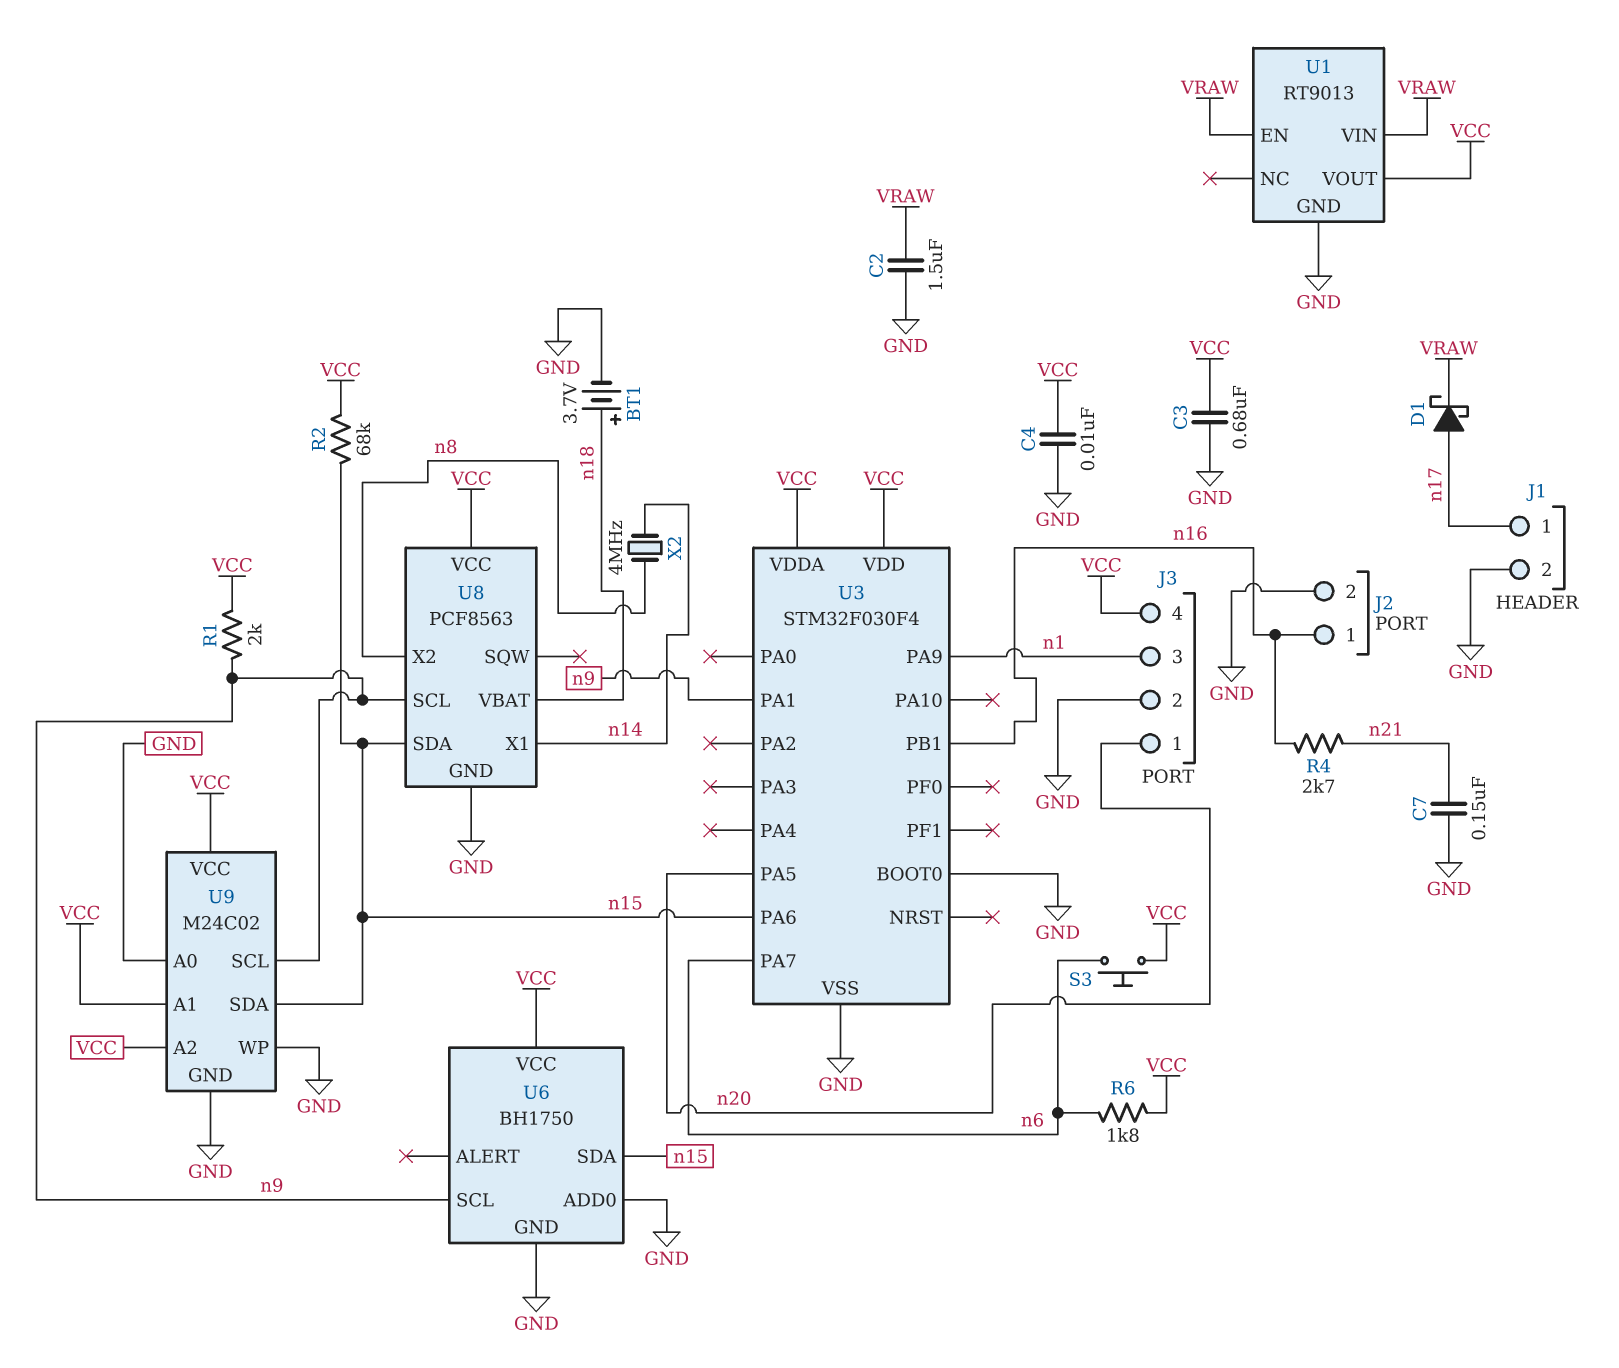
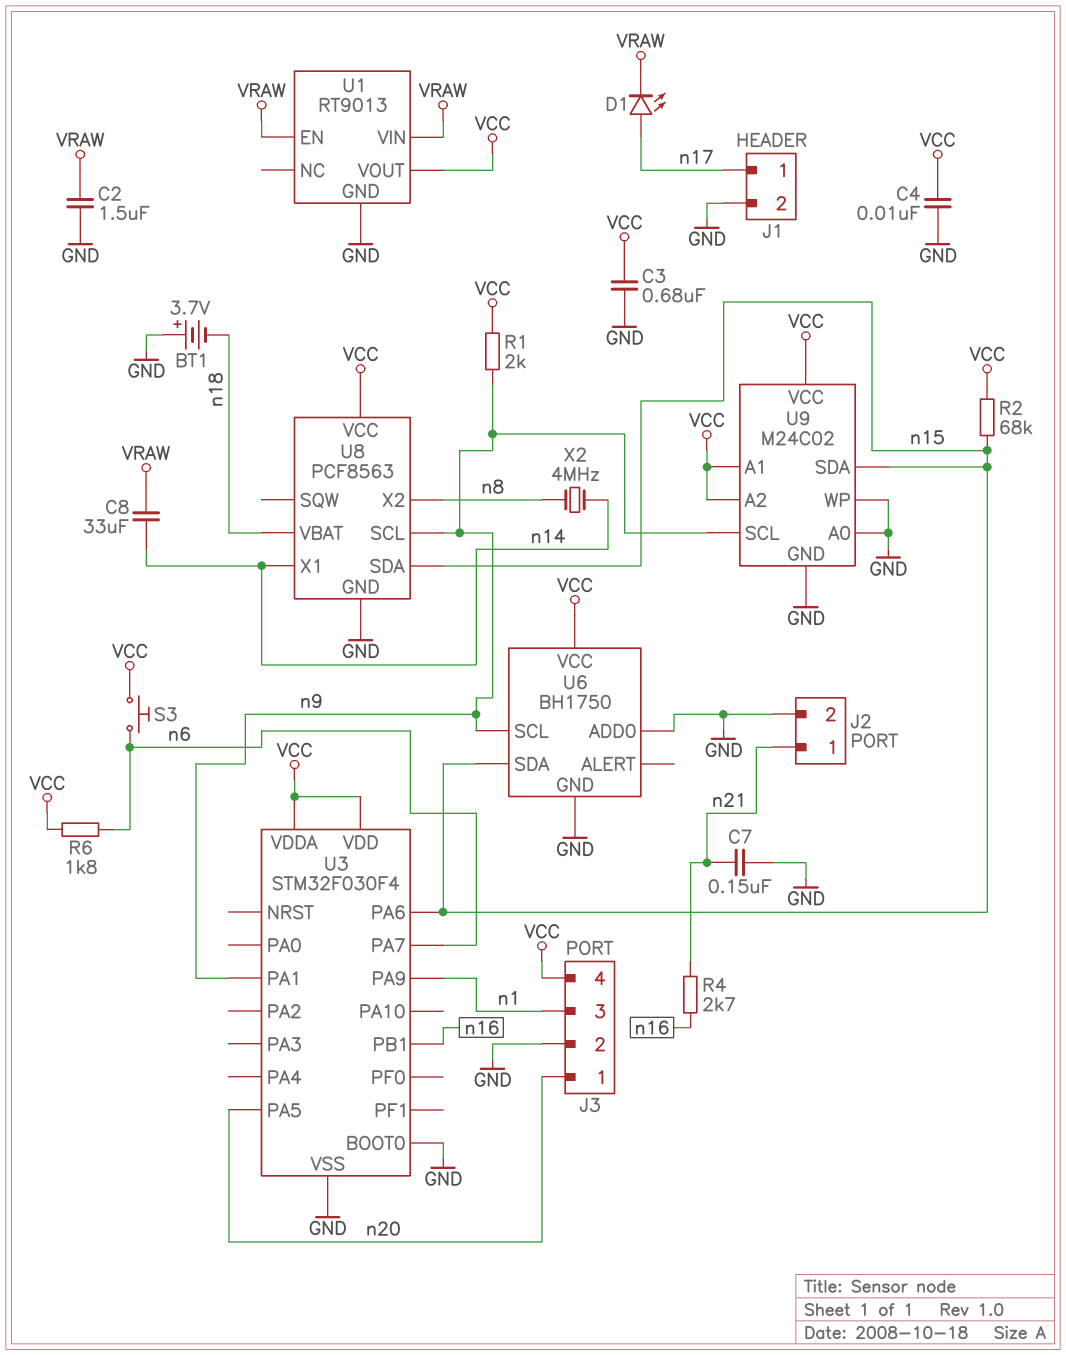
BT1: 3.7V (plus n18, minus GND) -> 3.7V (plus GND, minus n18)
C8: none -> 33uF (VRAW, n14)
D1: schottky (A n17, K VRAW) -> LED (A n17, K VRAW)
J2 pin 1: n16 -> n21

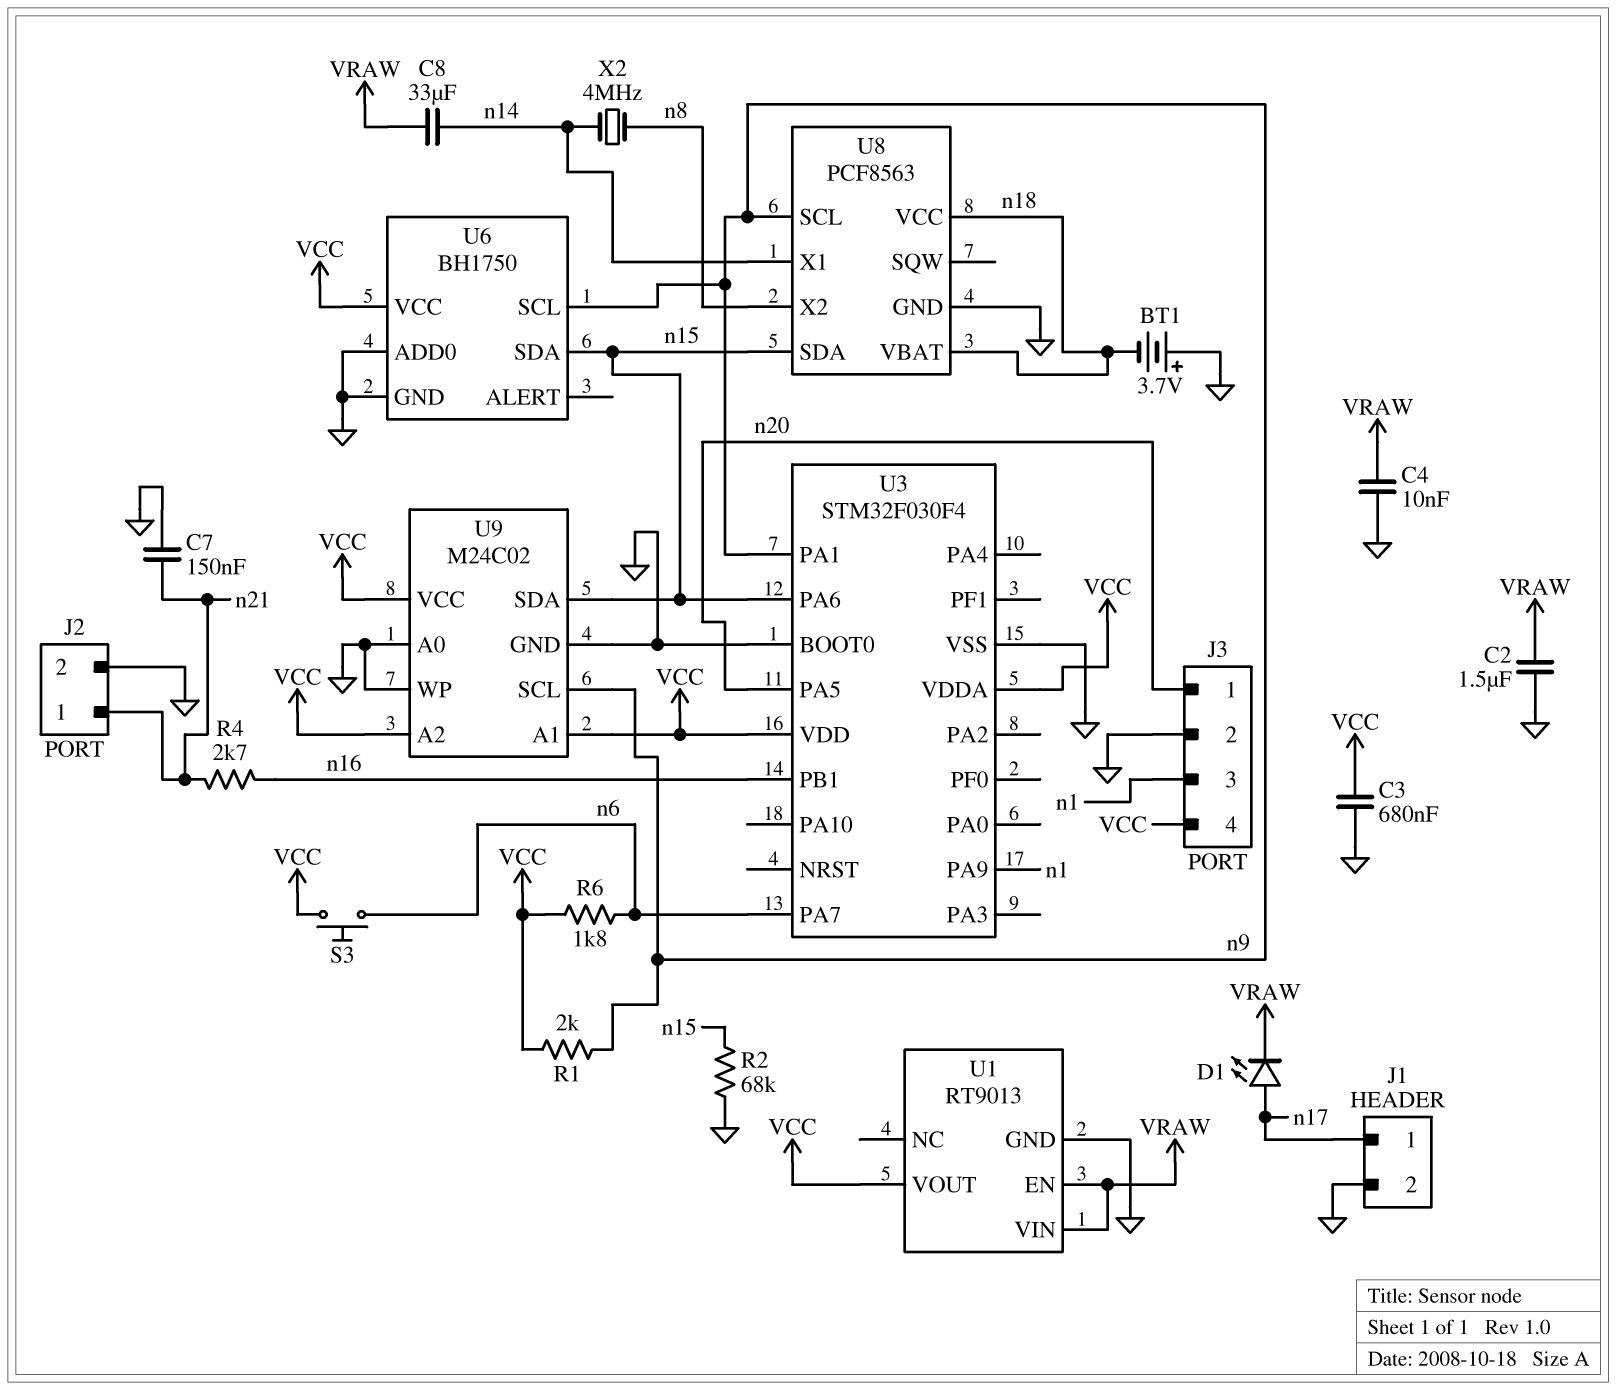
C4: 10nF (GND, VCC) -> 10nF (GND, VRAW)
R2: 68k (VCC, n15) -> 68k (GND, n15)
U8 pin VCC: VCC -> n18

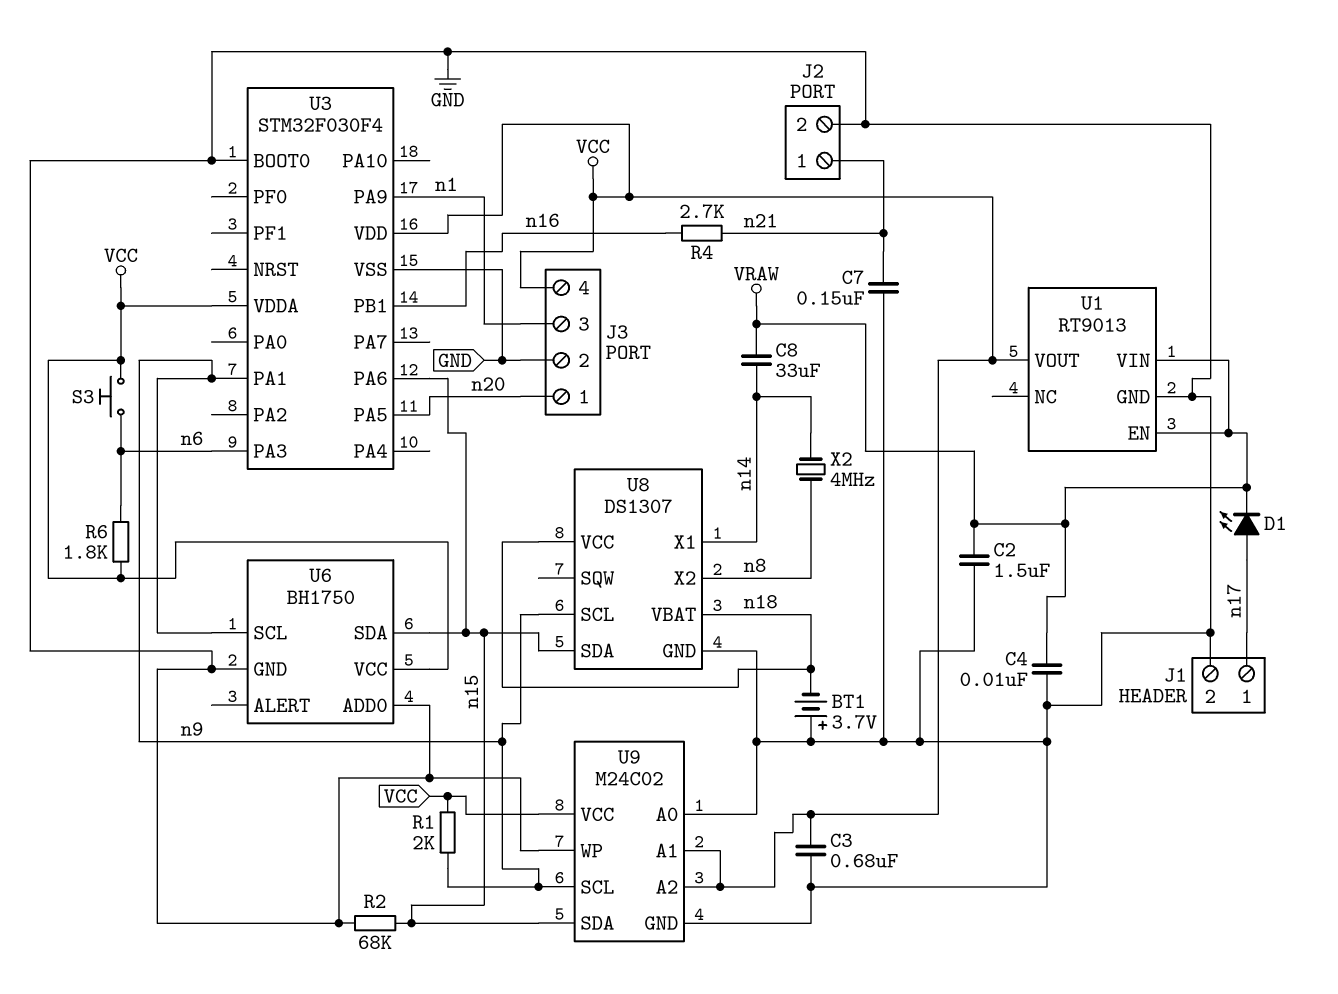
U3 pin PA3: none -> n6
U3 pin PA7: n6 -> none
U8: PCF8563 -> DS1307

